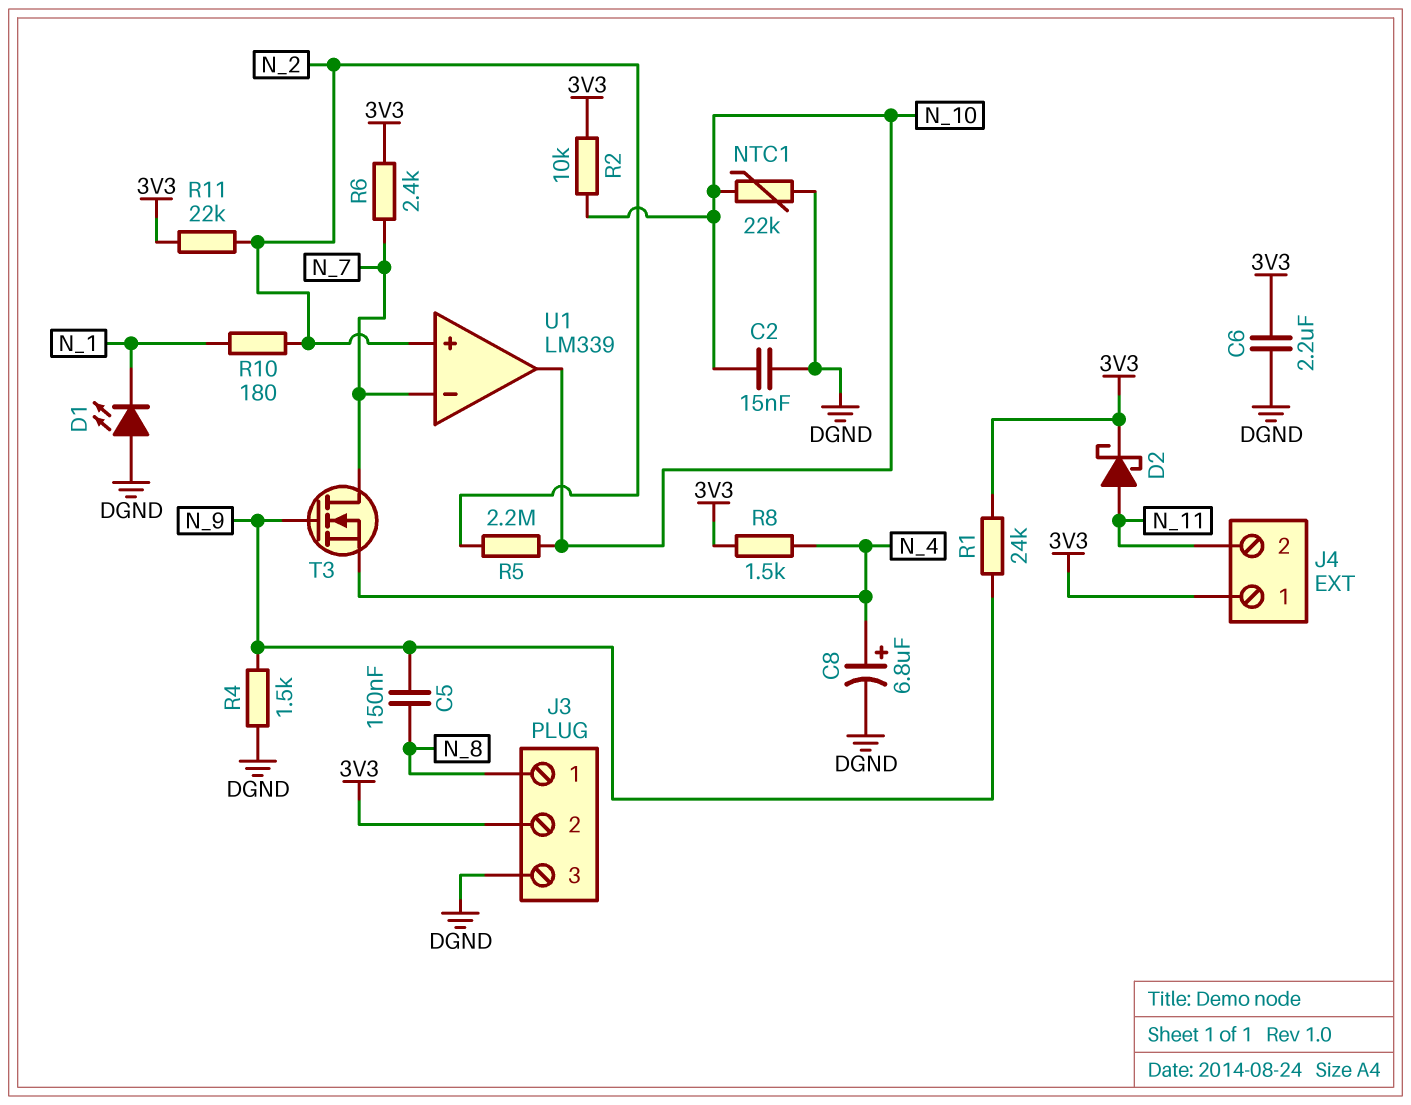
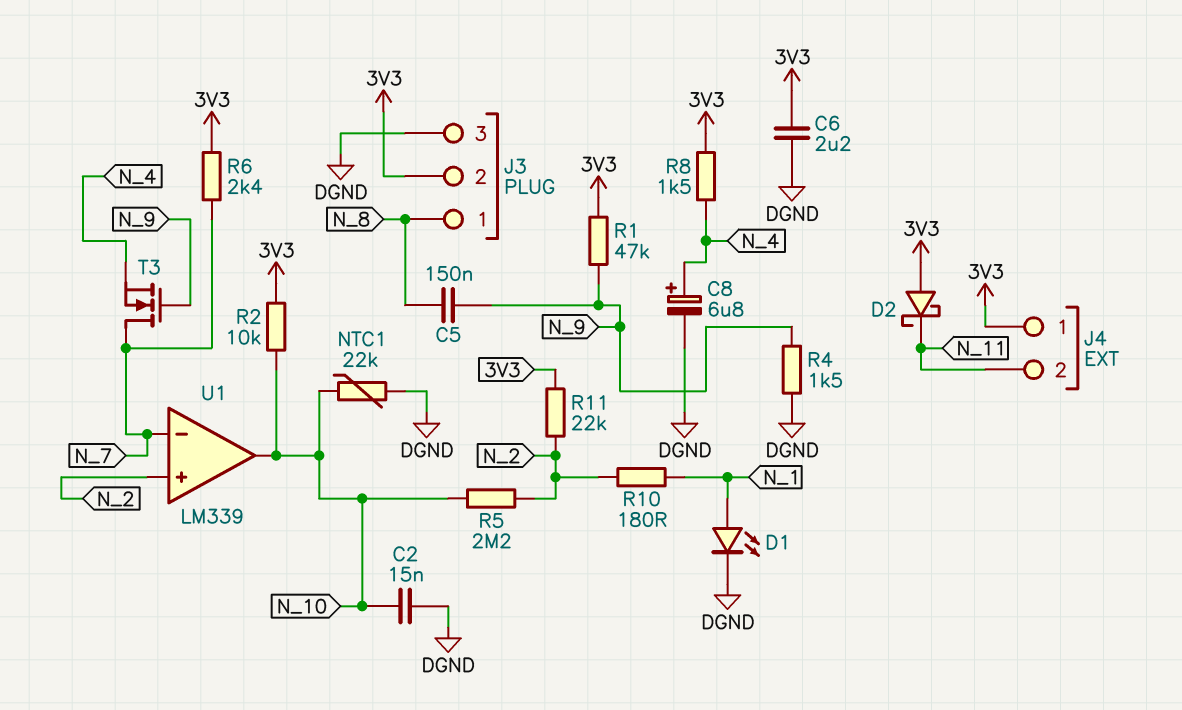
D1: LED (A DGND, K N_1) -> LED (A N_1, K DGND)
D2: schottky (A N_11, K 3V3) -> schottky (A 3V3, K N_11)
R1: 24k (3V3, N_9) -> 47k (3V3, N_9)

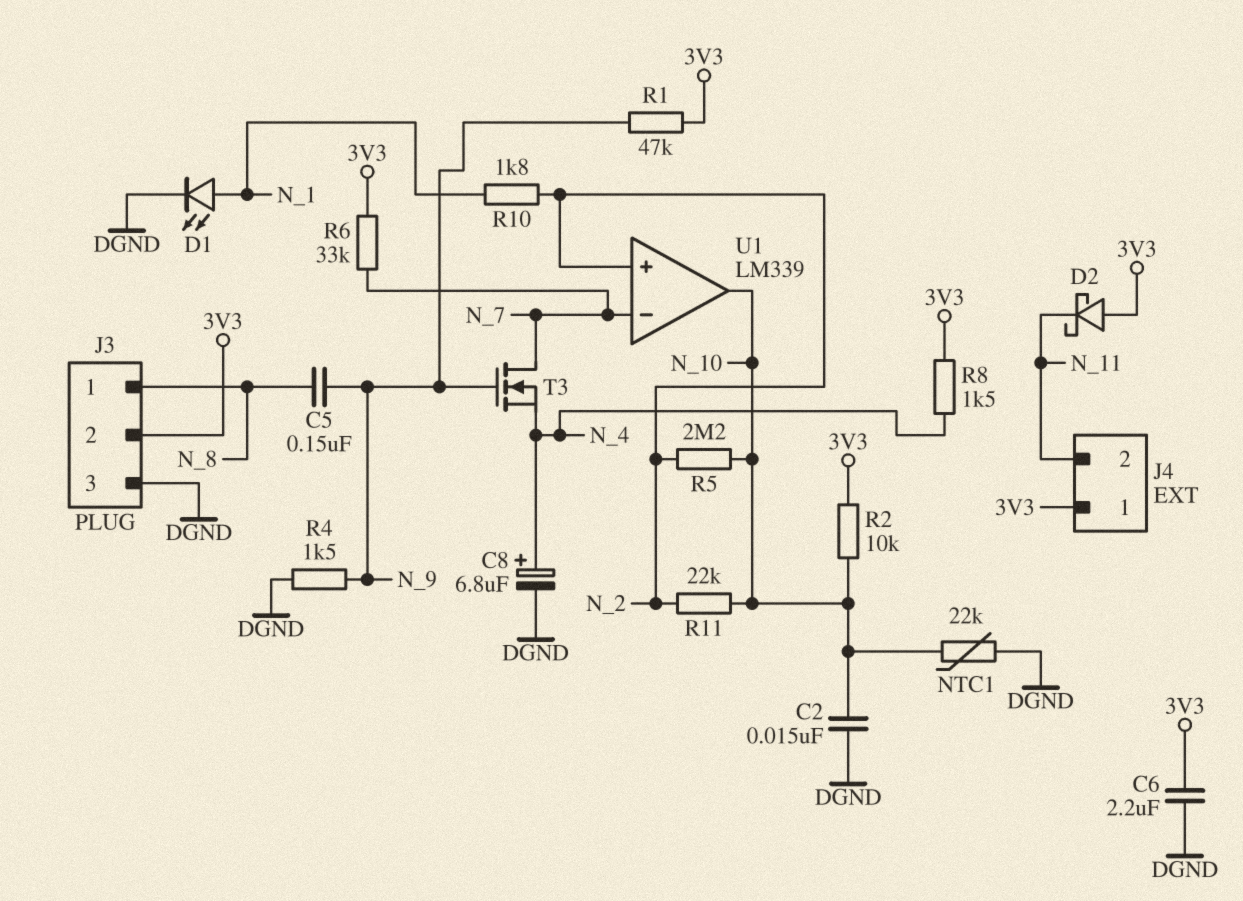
R6: 2.4k (3V3, N_7) -> 33k (3V3, N_7)
R10: 180 (N_1, N_2) -> 1.8k (N_1, N_2)
R11: 22k (3V3, N_2) -> 22k (N_2, N_10)

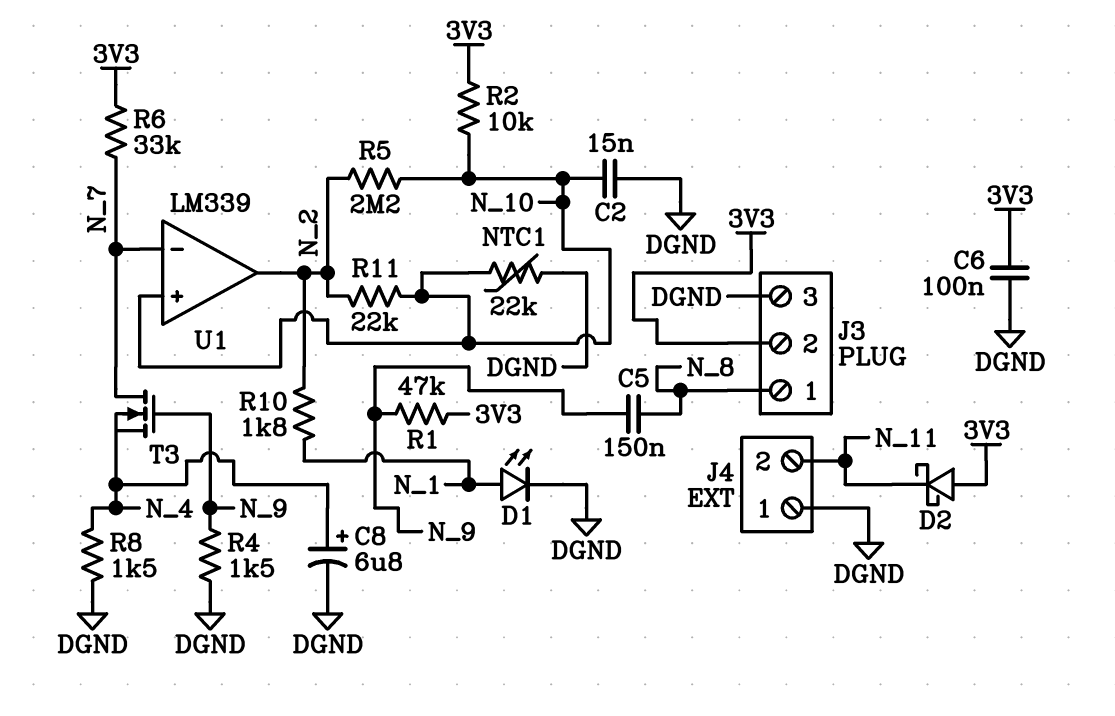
C6: 2.2uF (3V3, DGND) -> 100nF (3V3, DGND)
J4 pin 1: 3V3 -> DGND
R8: 1.5k (3V3, N_4) -> 1.5k (DGND, N_4)
U1 pin in+: N_2 -> N_10
U1 pin out: N_10 -> N_2

